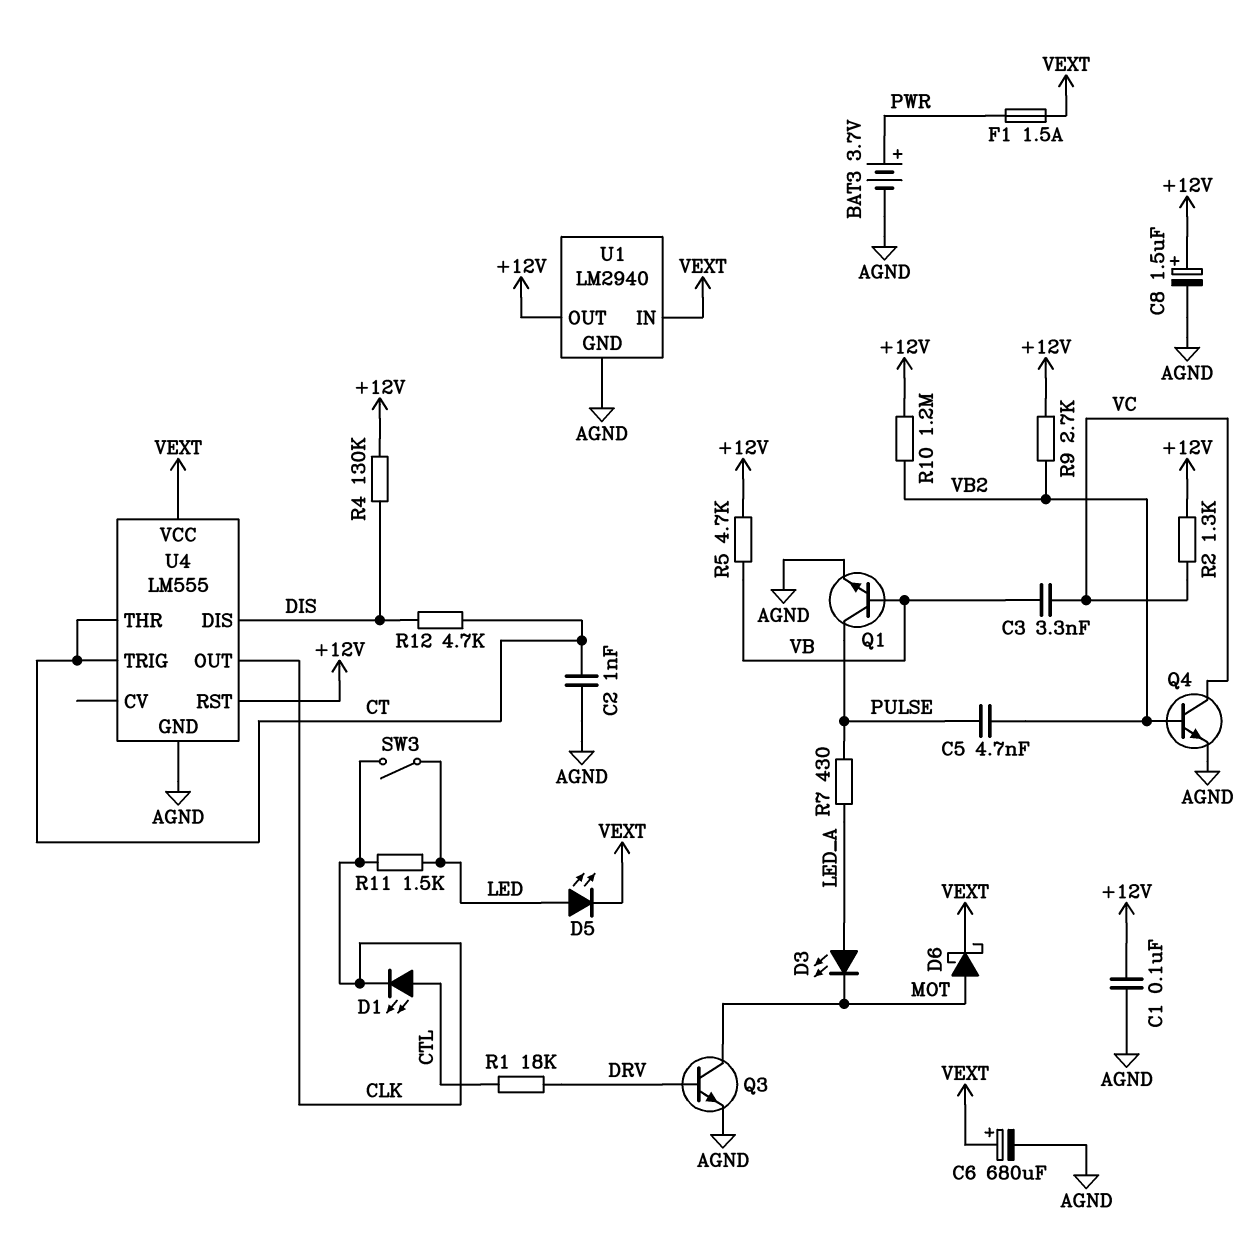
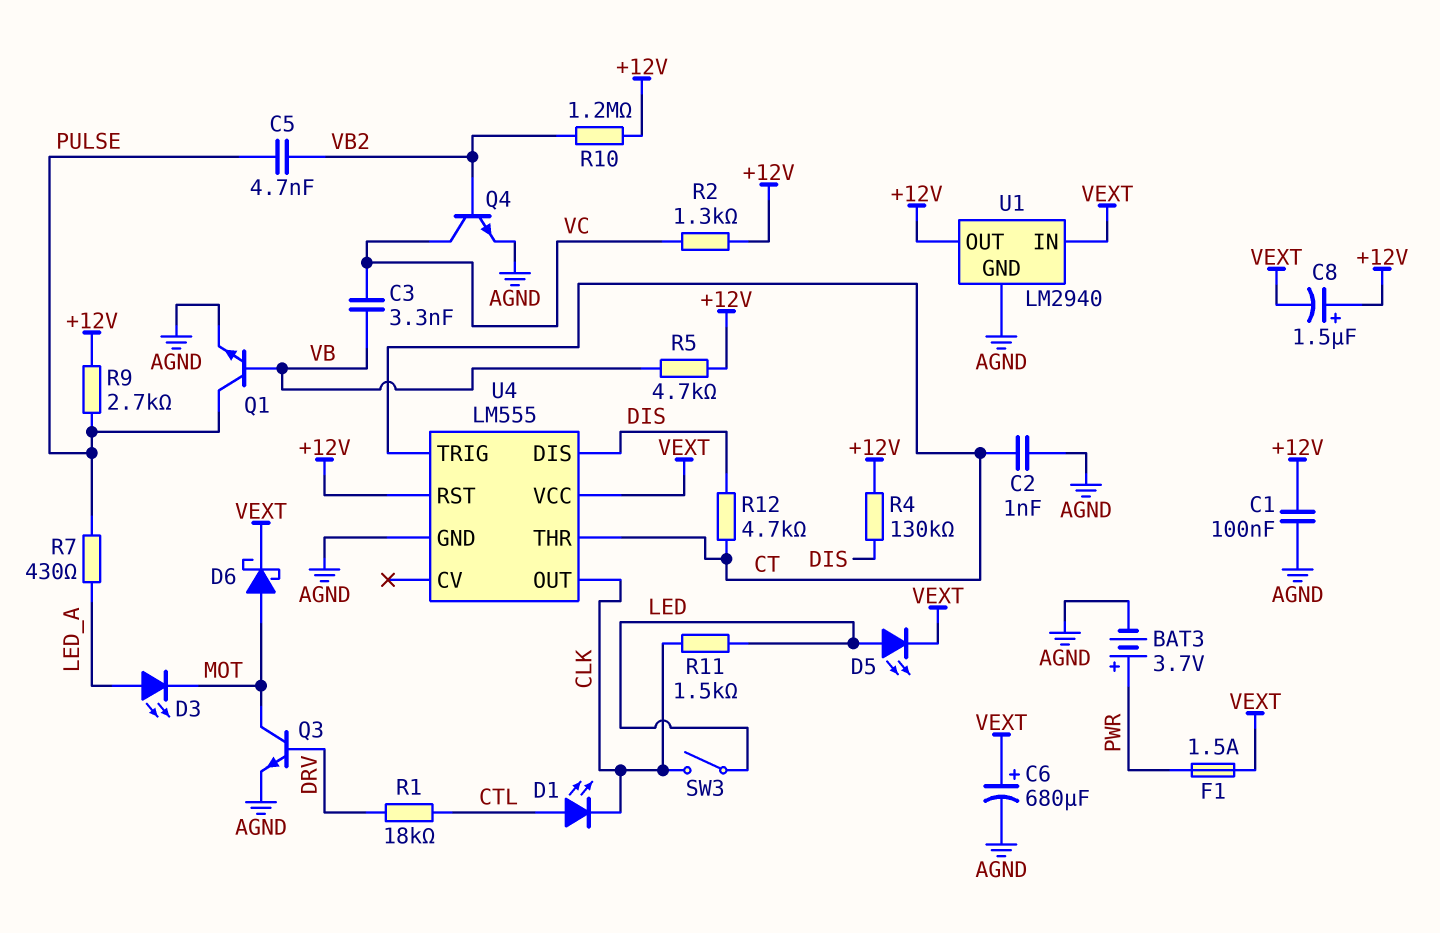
C8: 1.5uF (plus +12V, minus AGND) -> 1.5uF (plus +12V, minus VEXT)
R9: 2.7k (+12V, VB2) -> 2.7k (+12V, PULSE)

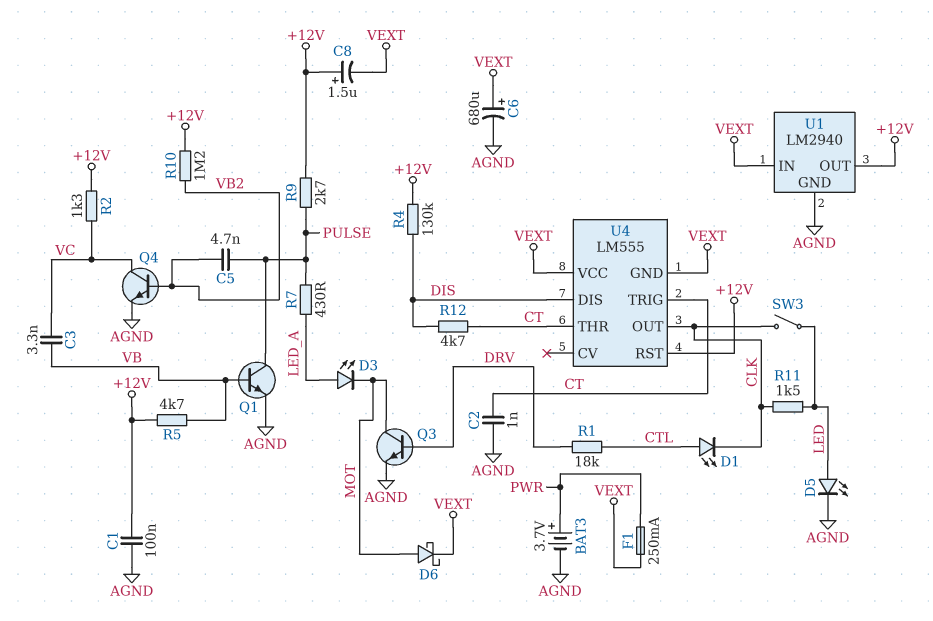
D5: LED (A LED, K VEXT) -> LED (A LED, K AGND)
F1: 1.5A (PWR, VEXT) -> 250mA (PWR, VEXT)
U4 pin GND: AGND -> VEXT

